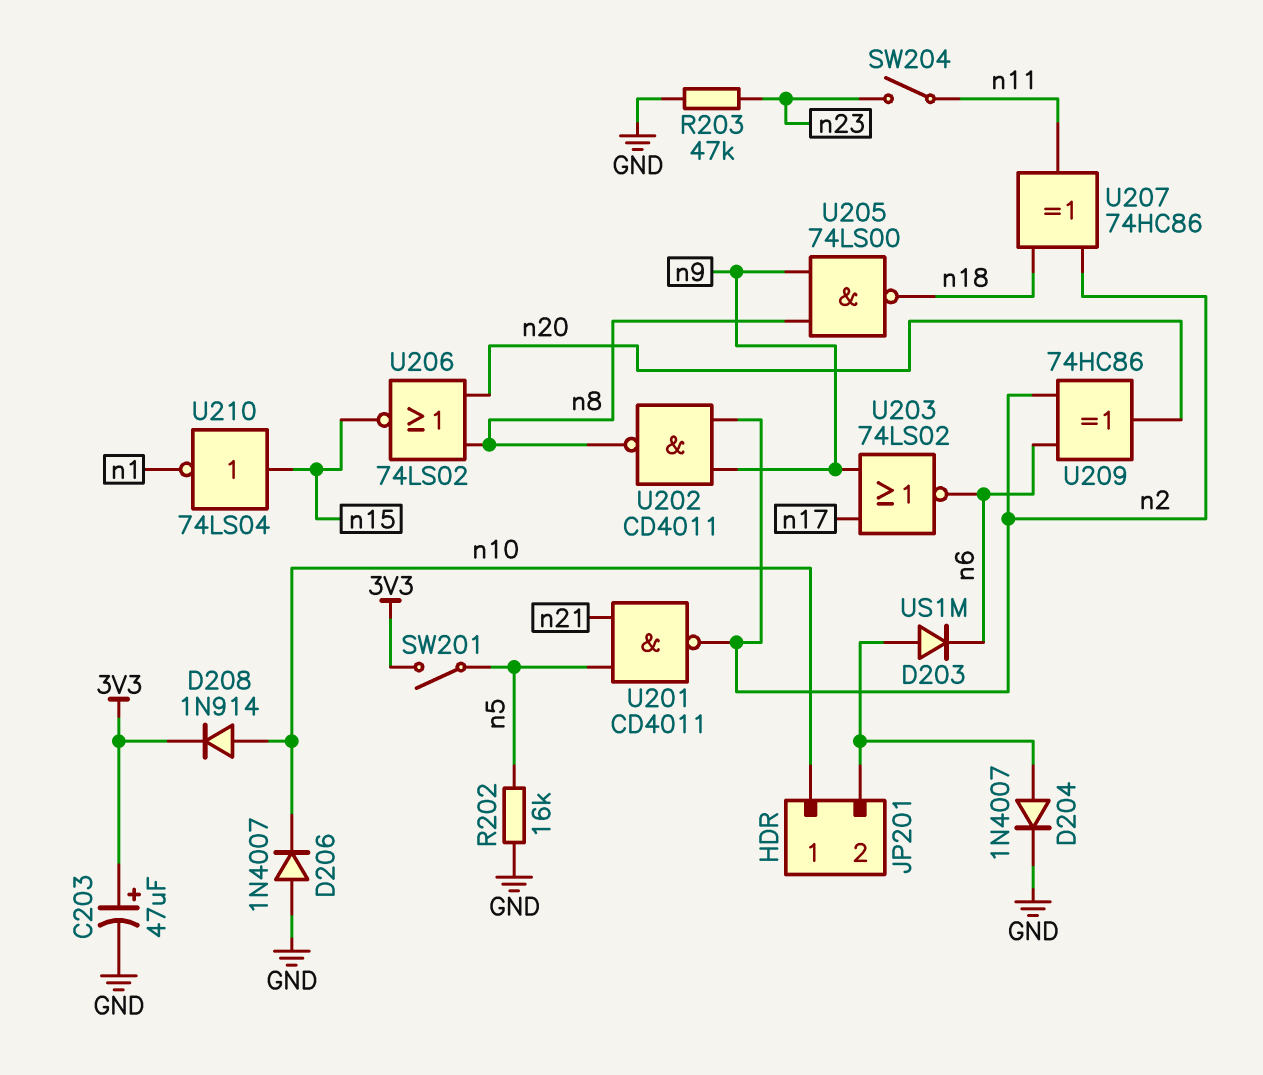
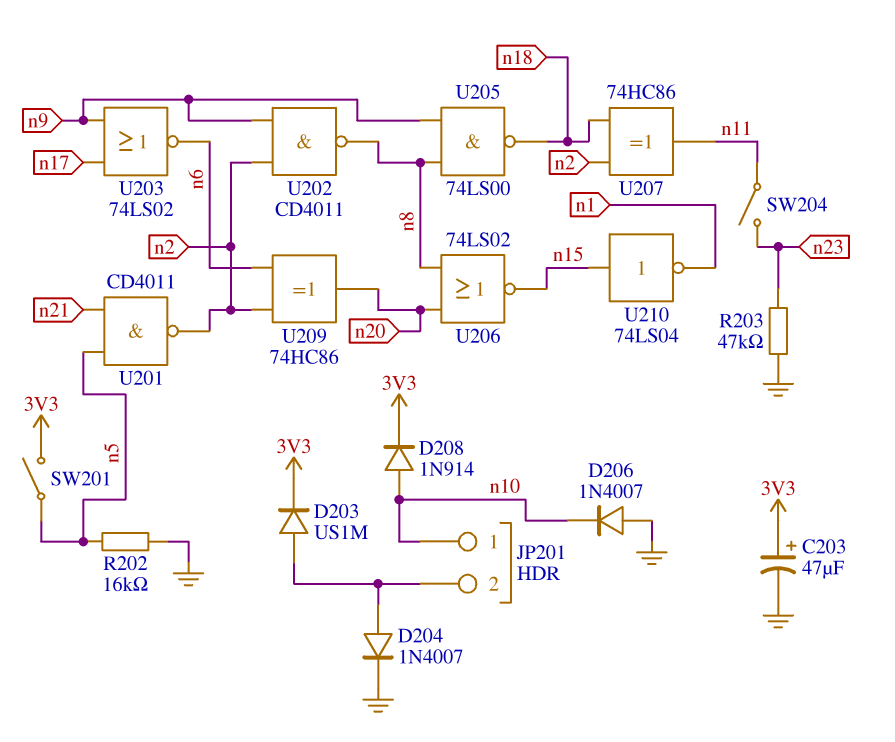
D203: diode US1M (A JP201/2, K n6) -> diode US1M (A JP201/2, K 3V3)

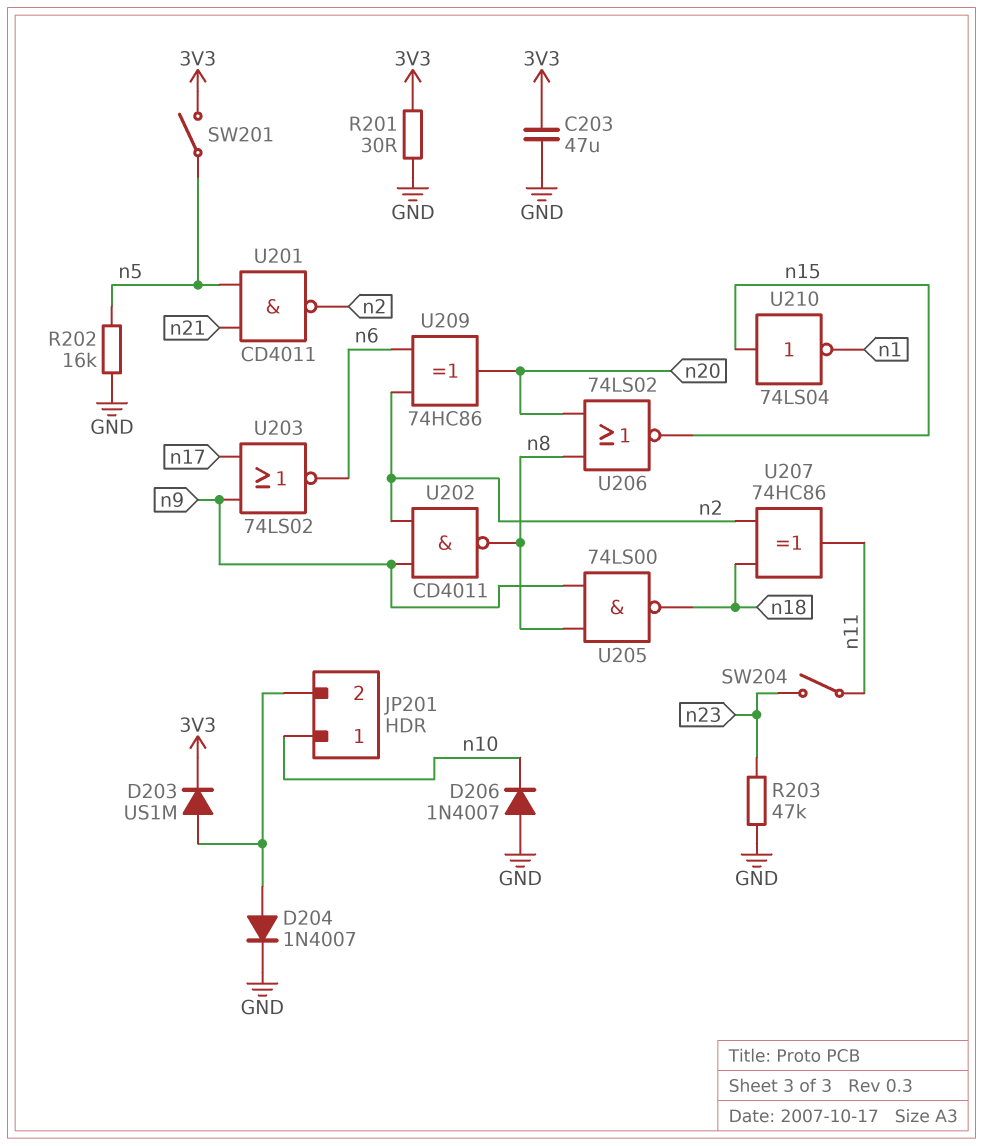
C203: 47uF (plus 3V3, minus GND) -> 47uF (3V3, GND)
D208: diode 1N914 (A n10, K 3V3) -> none
R201: none -> 30 (3V3, GND)

